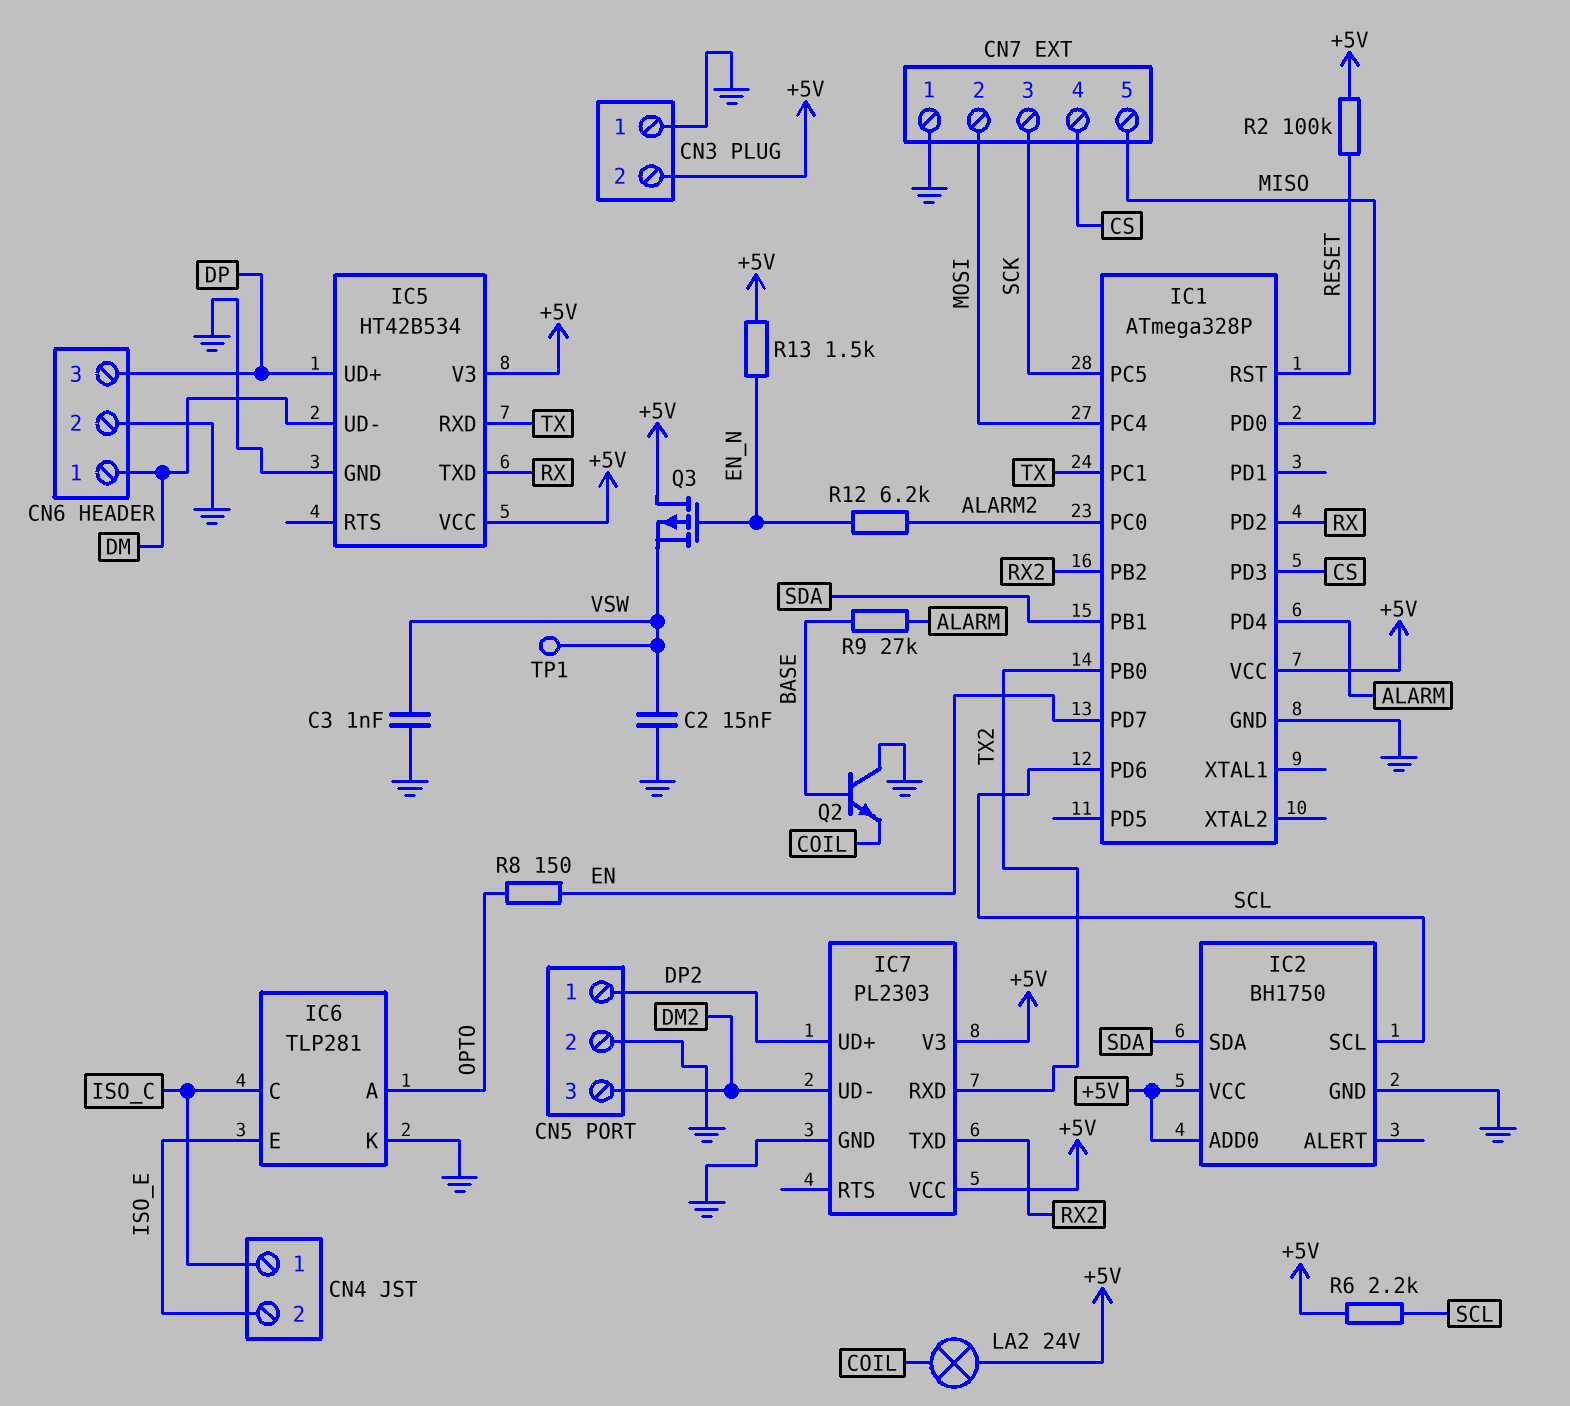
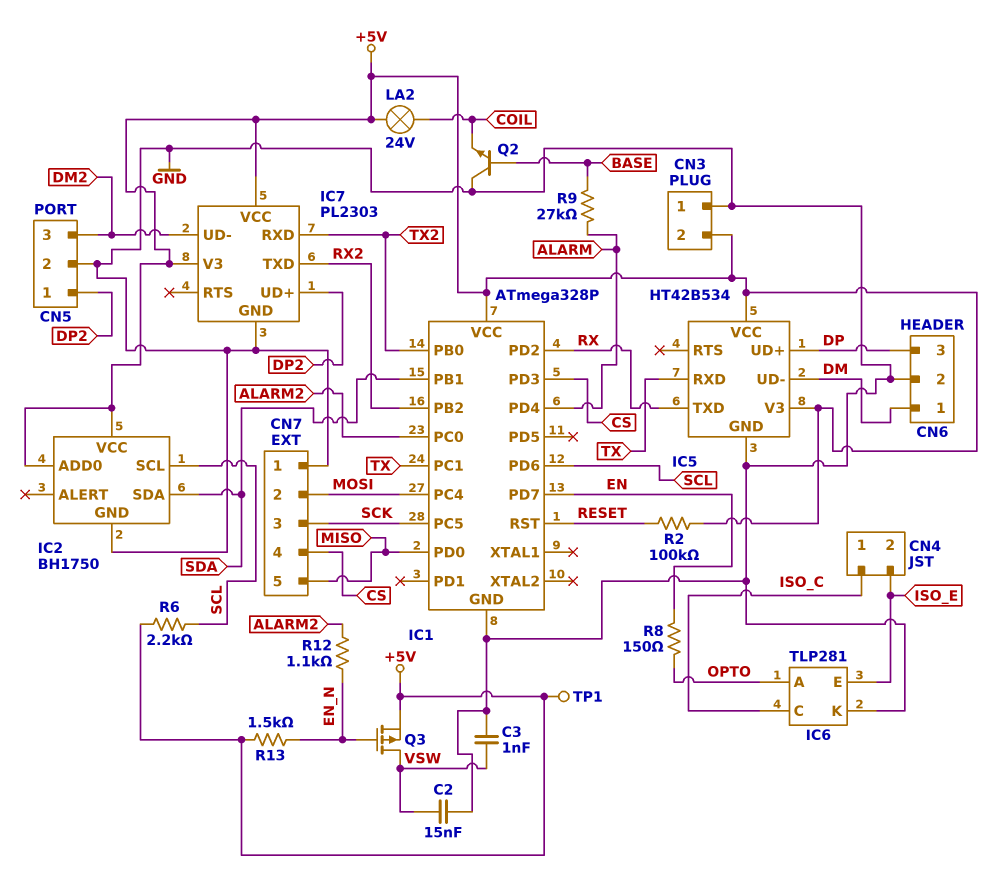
Q3: PMOS (G EN_N, D +5V, S VSW) -> PMOS (G EN_N, D VSW, S +5V)
R12: 6.2k (ALARM2, EN_N) -> 1.1k (ALARM2, EN_N)
TP1: test point (VSW) -> test point (+5V)

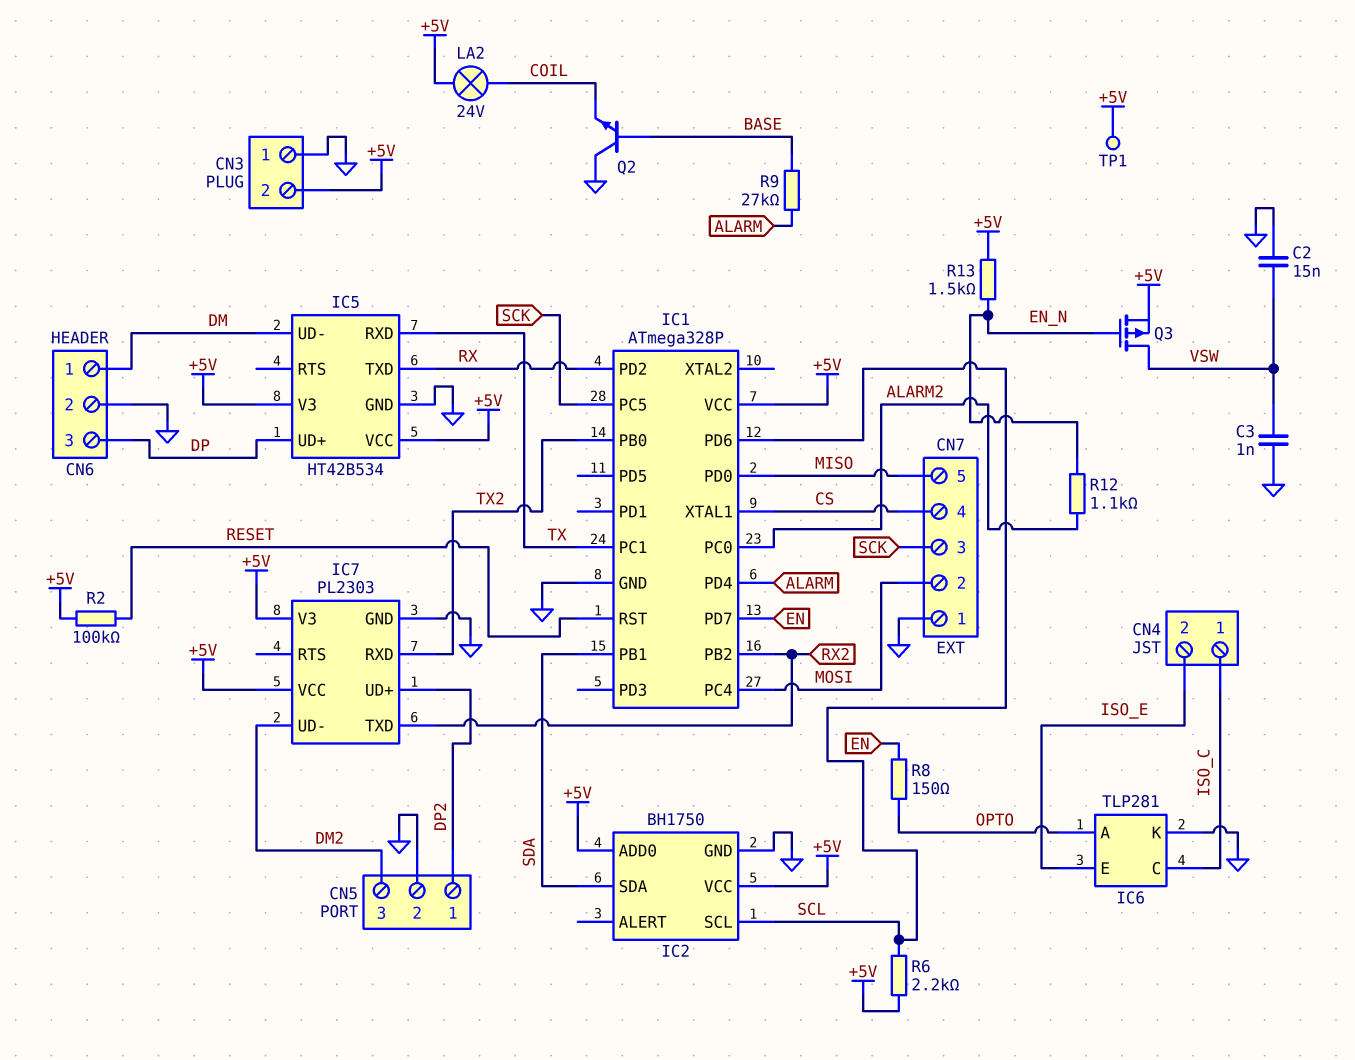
IC1 pin PD3: CS -> none
IC1 pin XTAL1: none -> CS

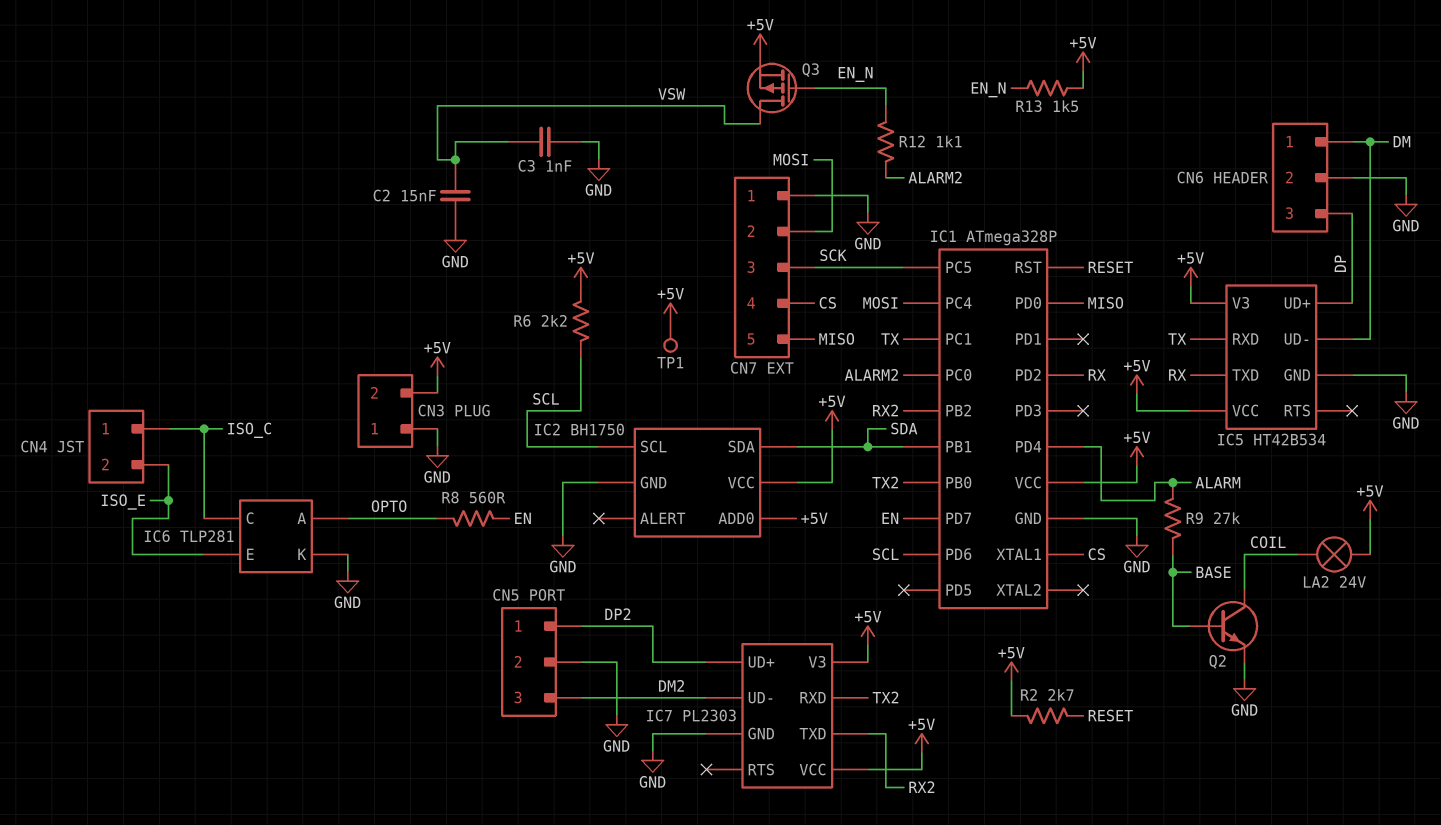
Q2: NPN (B BASE, C GND, E COIL) -> NPN (B BASE, C COIL, E GND)
R2: 100k (+5V, RESET) -> 2.7k (+5V, RESET)
R8: 150 (EN, OPTO) -> 560 (EN, OPTO)

